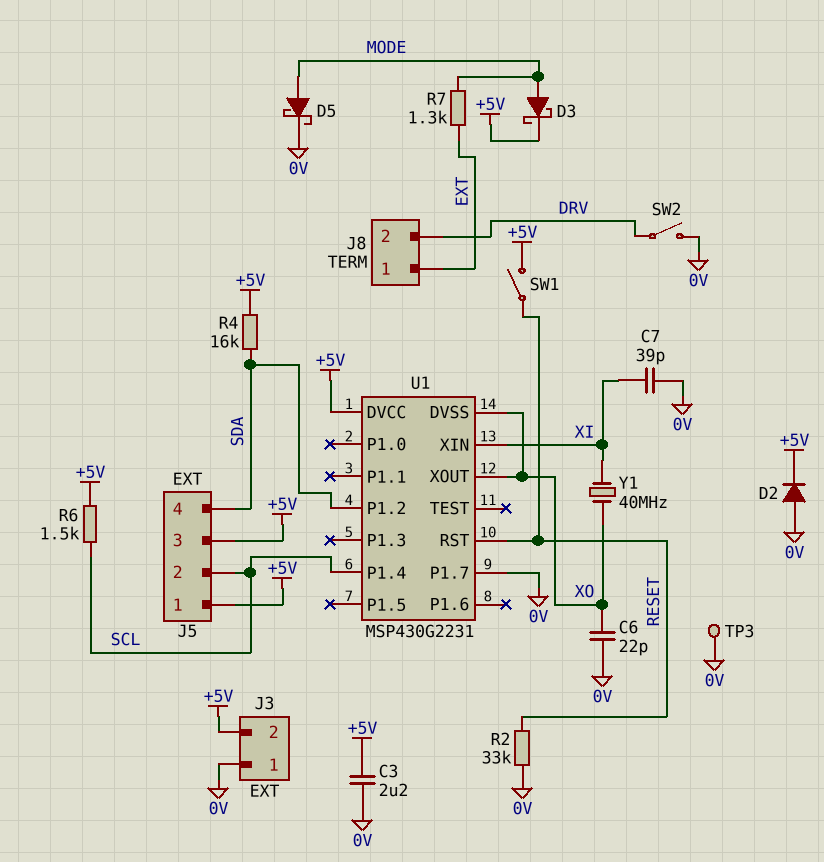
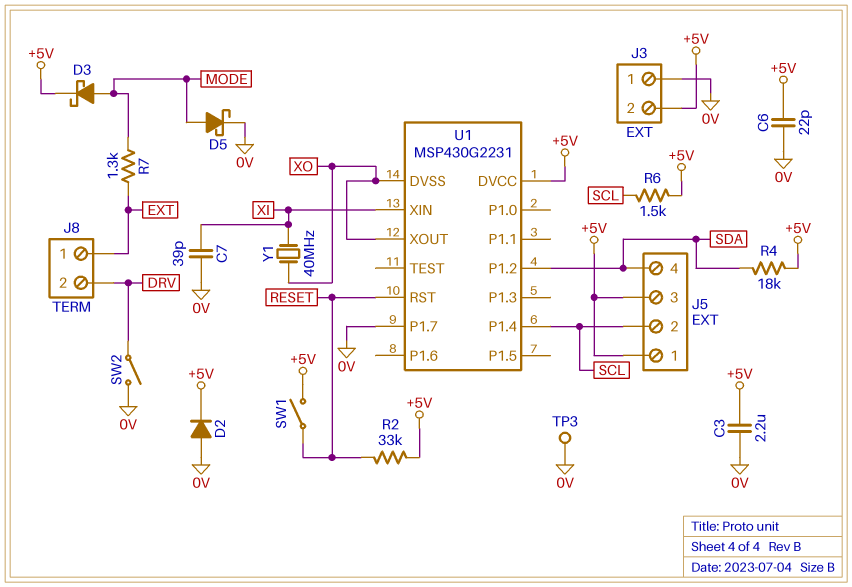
C6: 22pF (0V, XO) -> 22pF (+5V, 0V)
R2: 33k (0V, RESET) -> 33k (+5V, RESET)
R4: 16k (+5V, SDA) -> 18k (+5V, SDA)

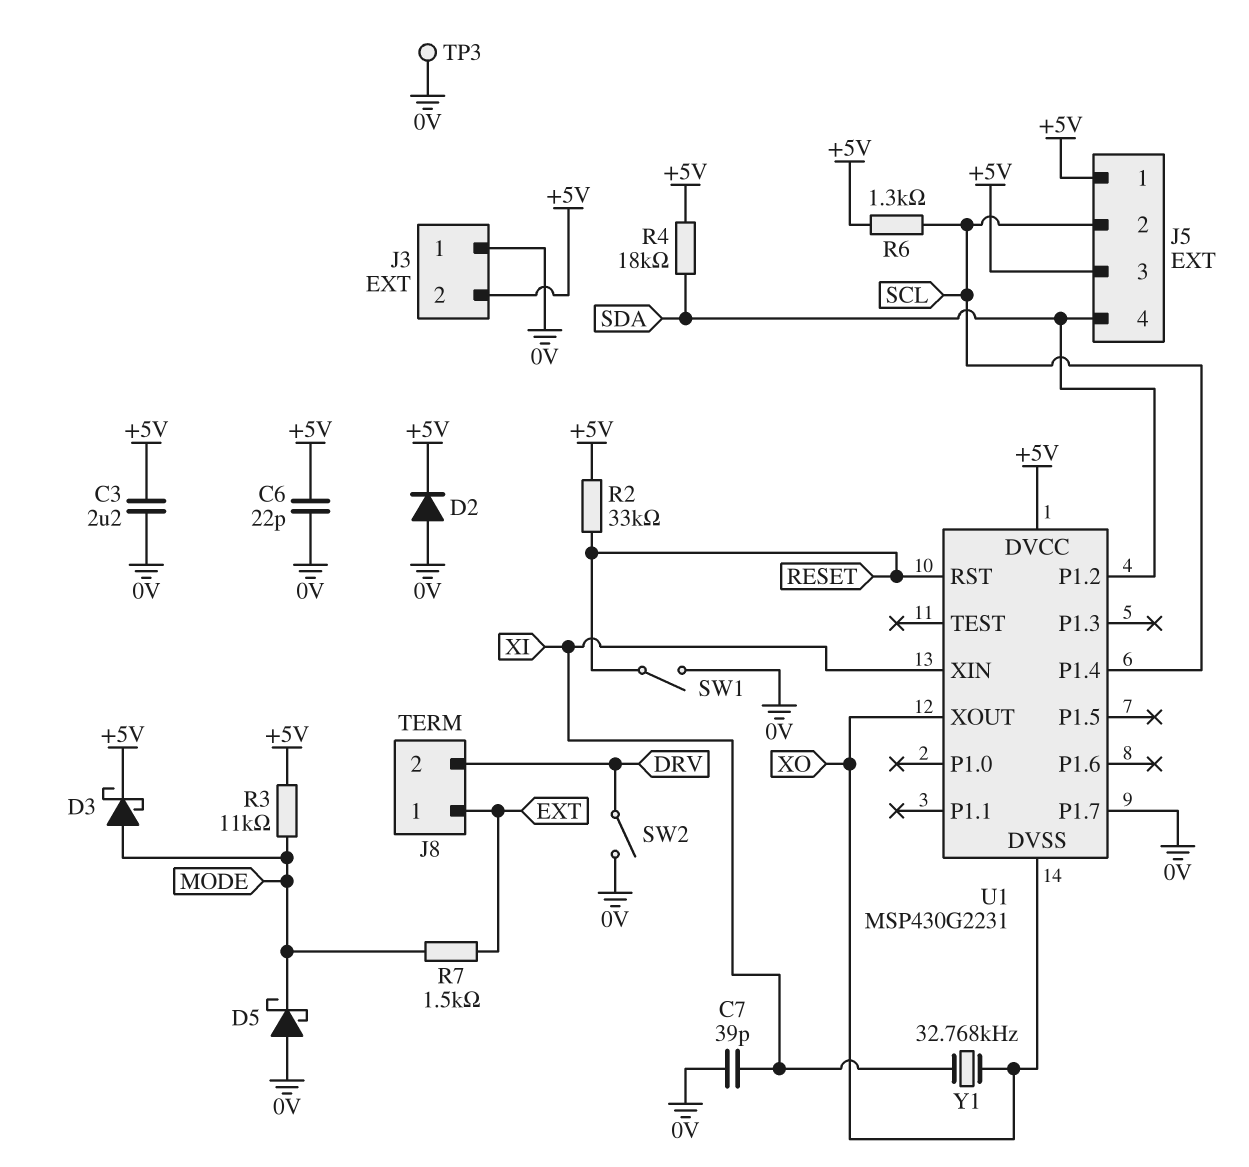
D5: schottky (A MODE, K 0V) -> schottky (A 0V, K MODE)
R3: none -> 11k (+5V, MODE)
R6: 1.5k (+5V, SCL) -> 1.3k (+5V, SCL)
R7: 1.3k (EXT, MODE) -> 1.5k (EXT, MODE)
SW1: switch (+5V, RESET) -> switch (0V, RESET)
Y1: 40MHz (XI, XO) -> 32.768kHz (XI, XO)

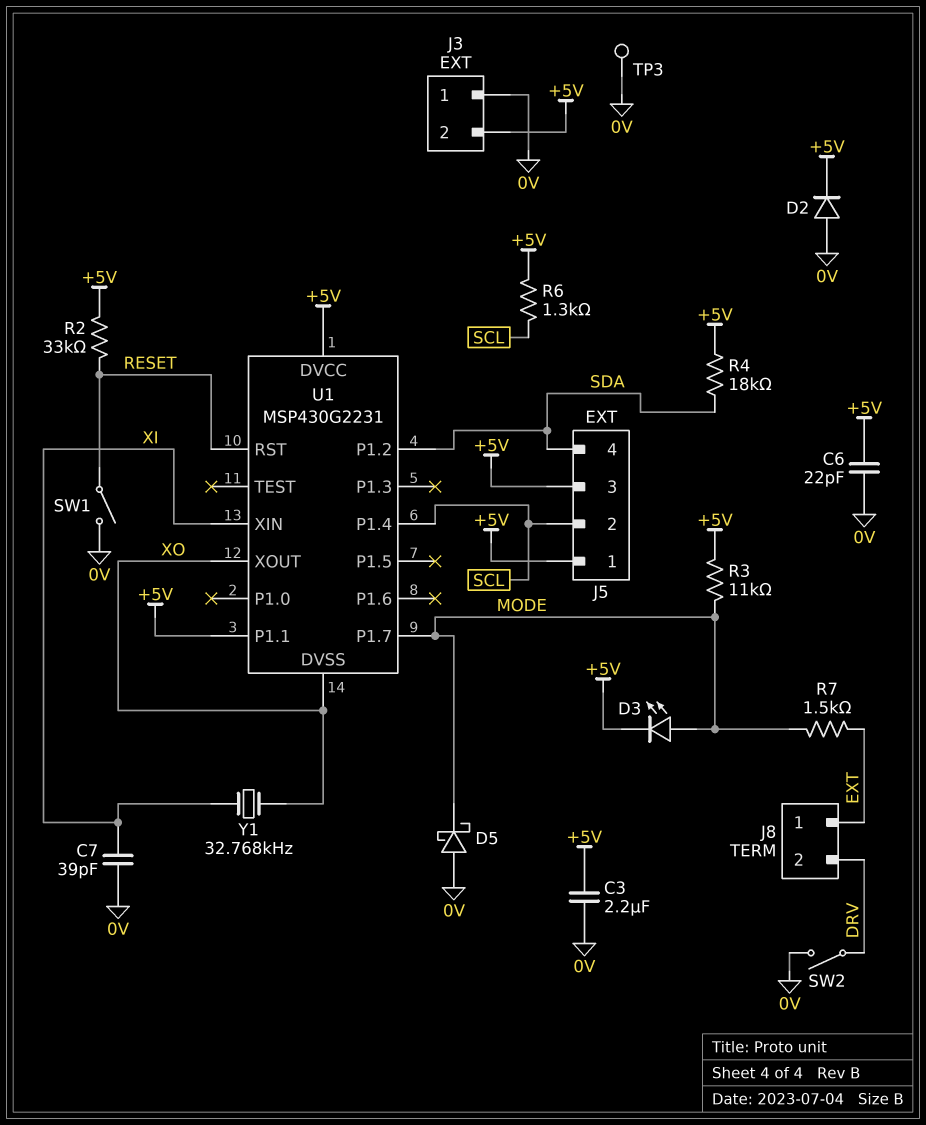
D3: schottky (A MODE, K +5V) -> LED (A MODE, K +5V)
U1 pin P1.1: none -> +5V
U1 pin P1.7: 0V -> MODE

